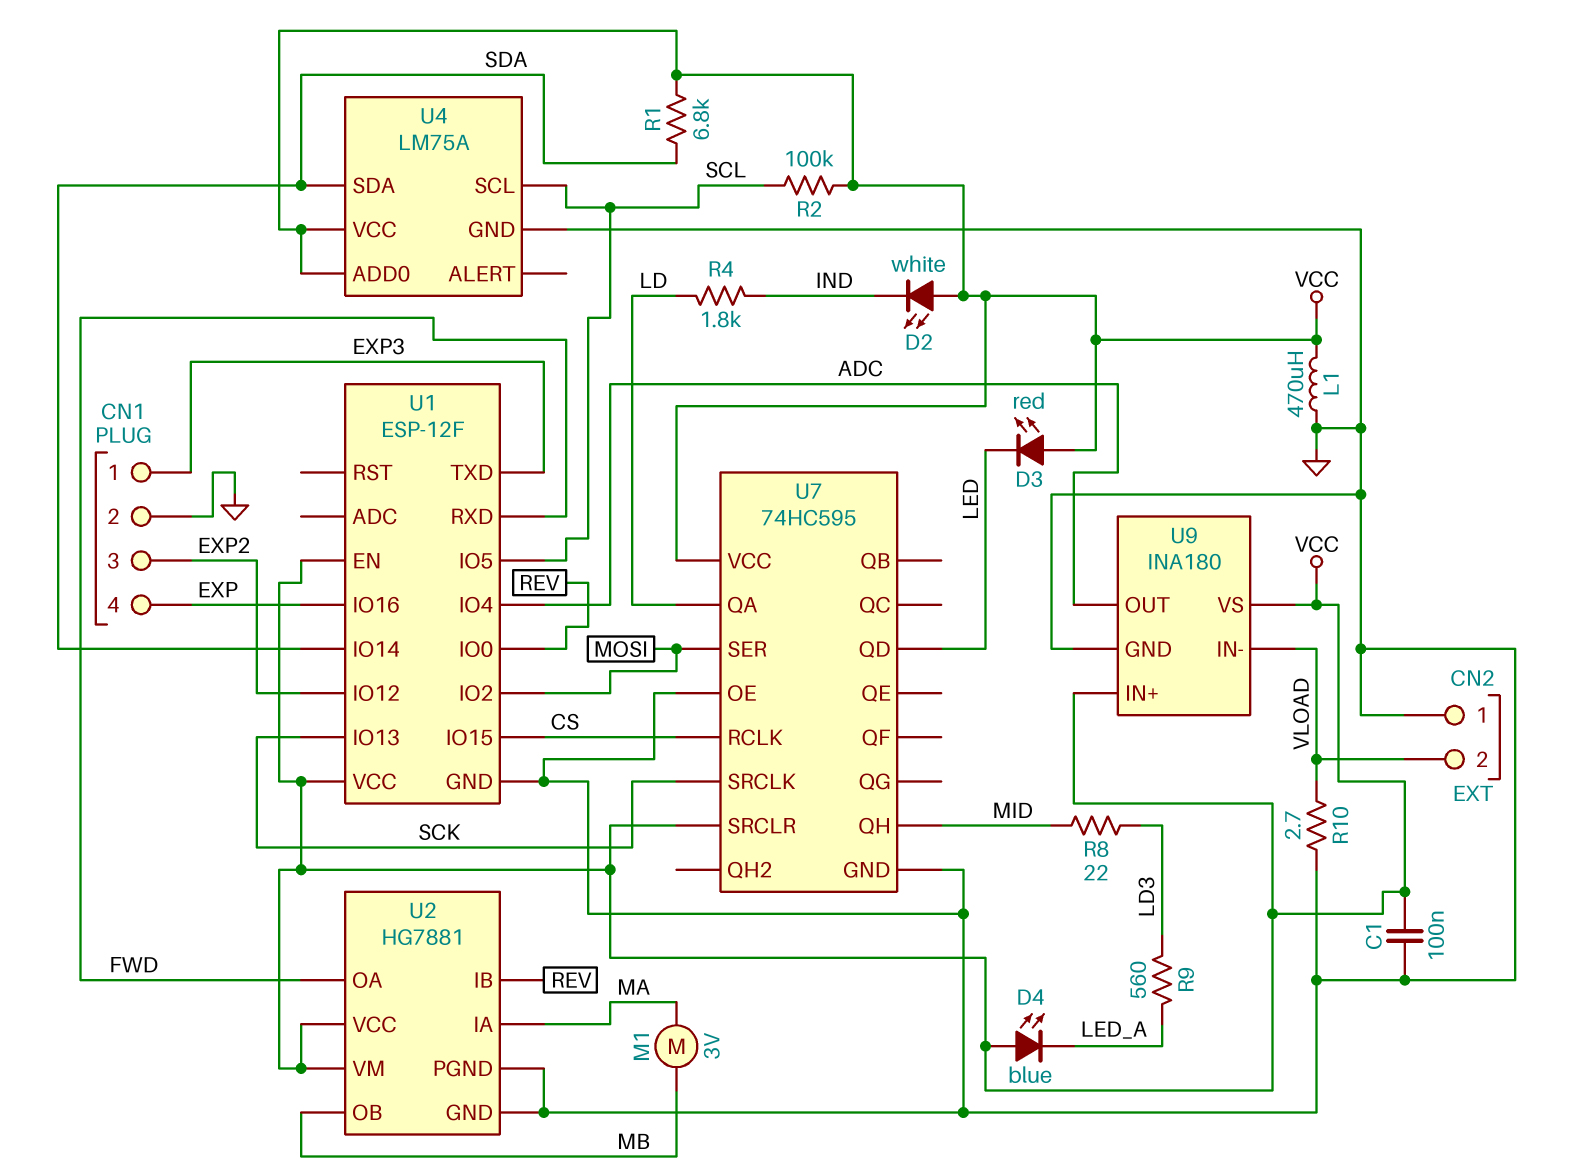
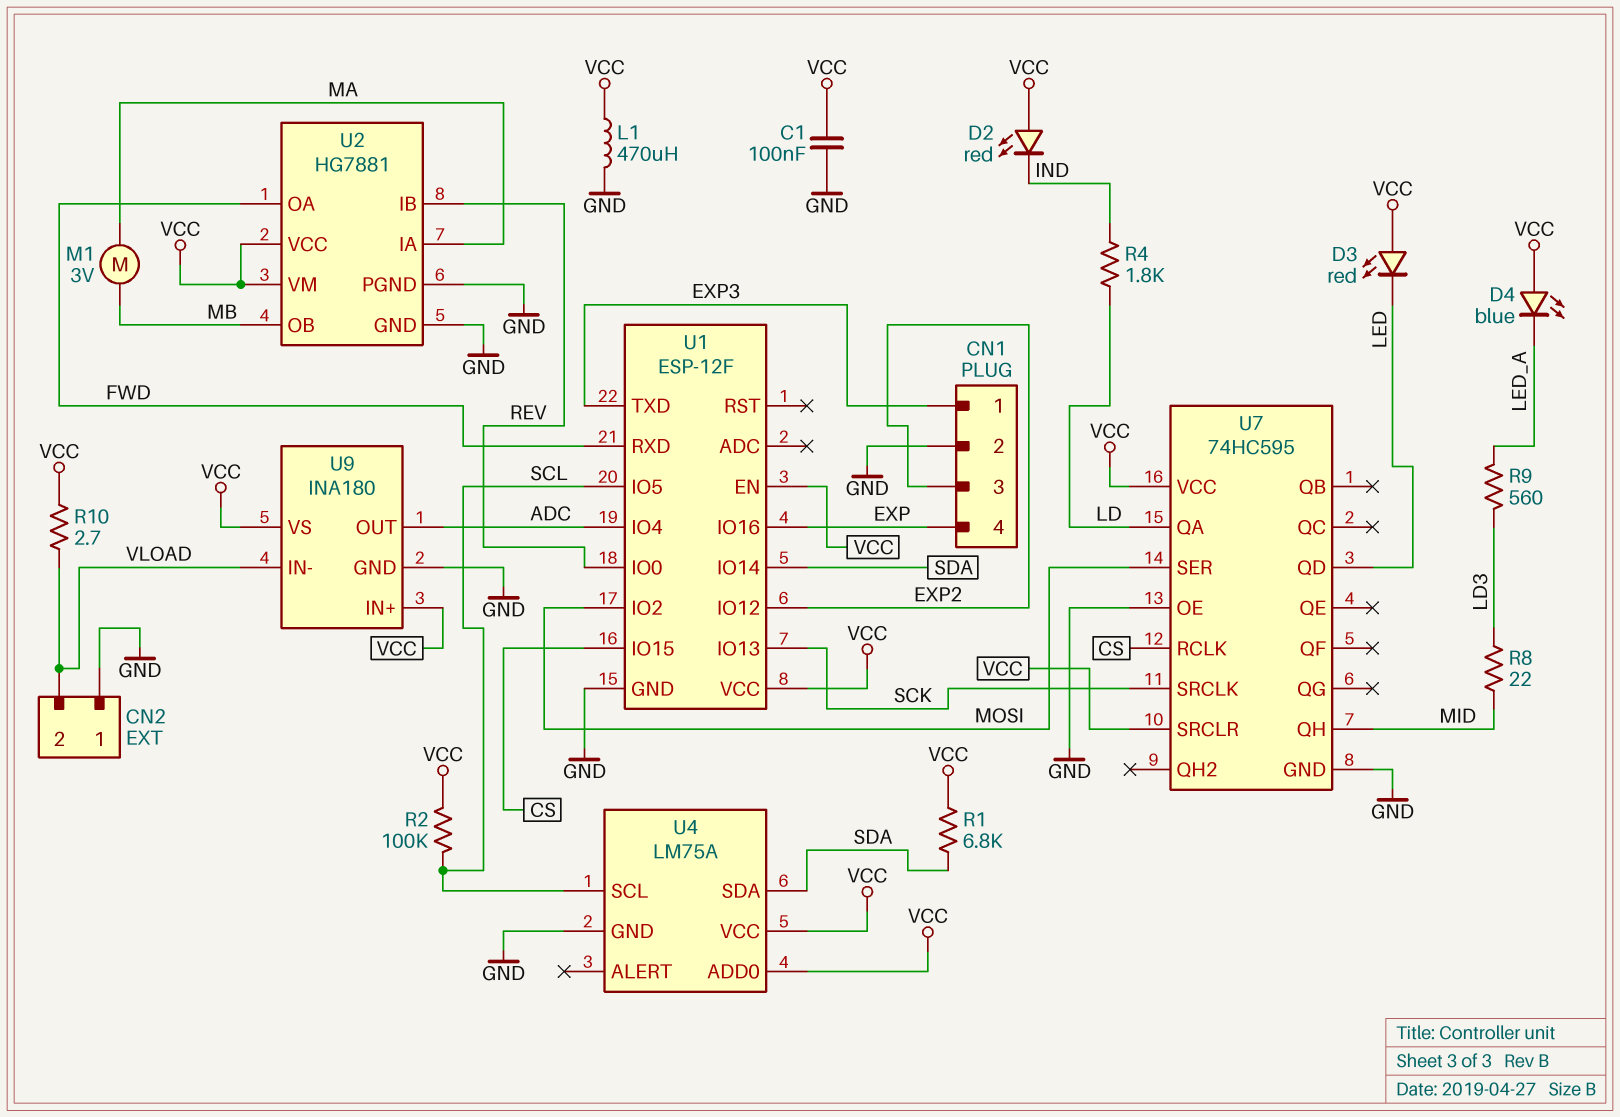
D2: LED white (A VCC, K IND) -> LED red (A VCC, K IND)
R10: 2.7 (GND, VLOAD) -> 2.7 (VCC, VLOAD)

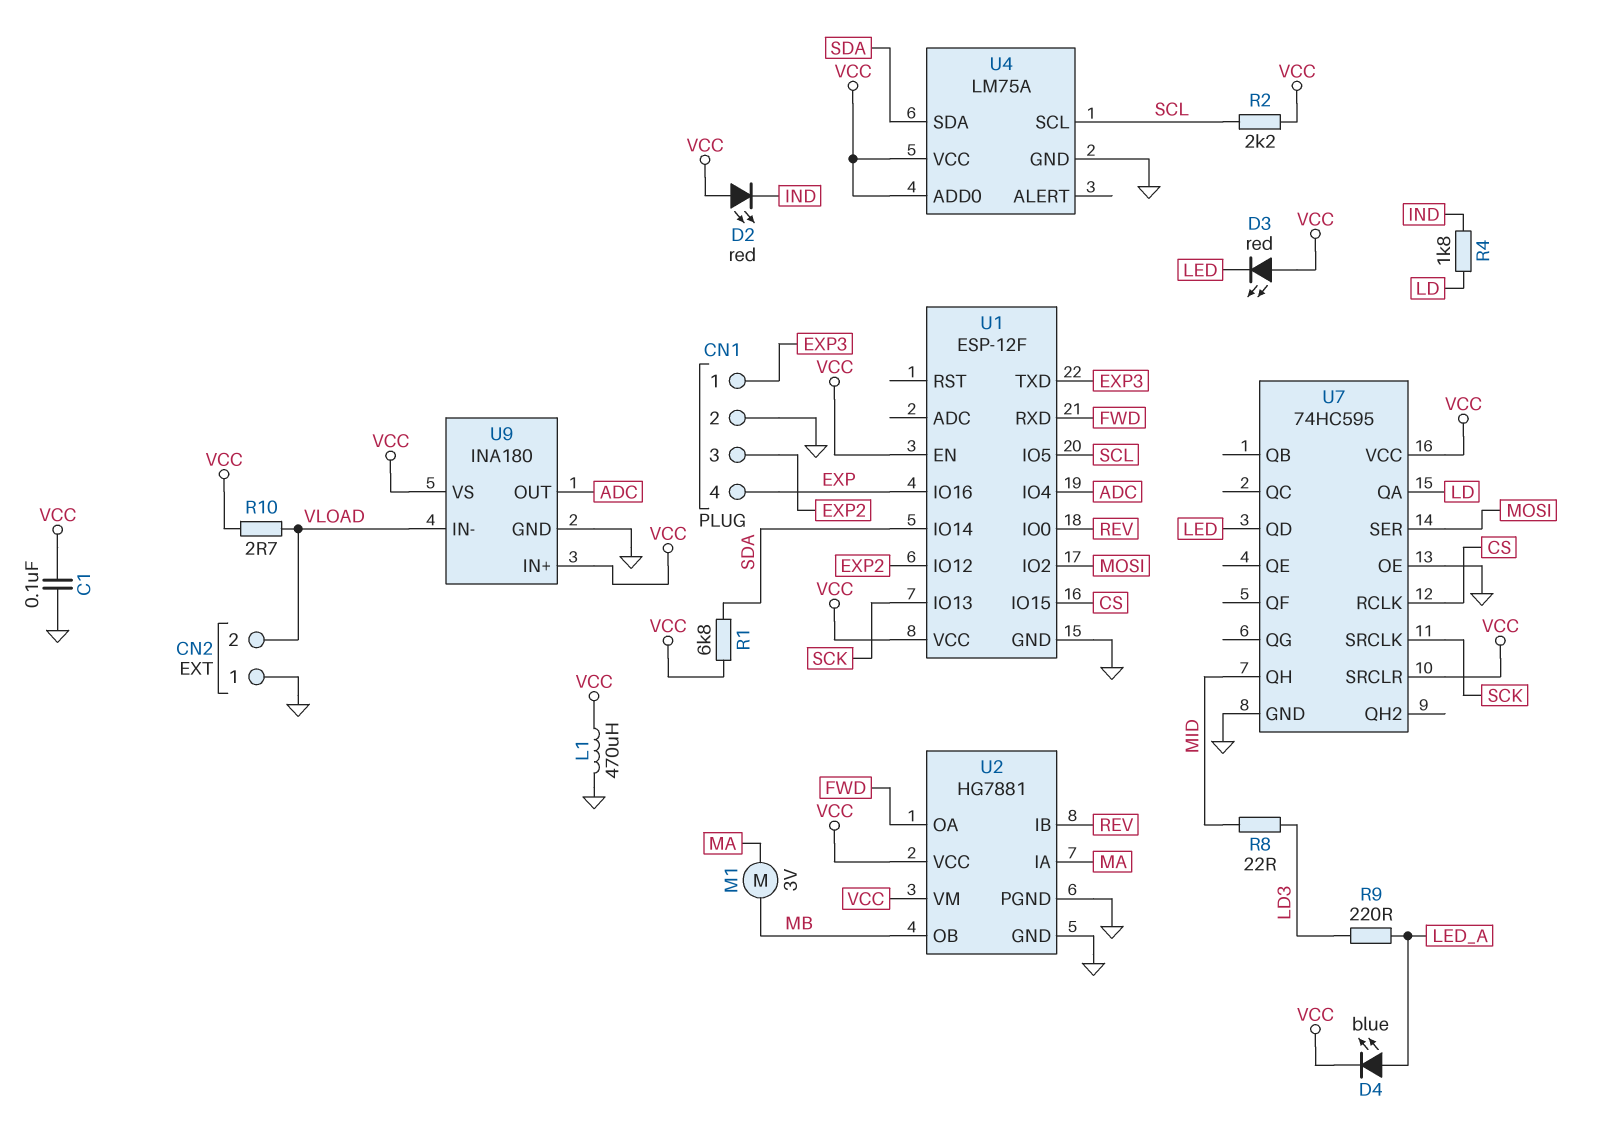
D4: LED blue (A VCC, K LED_A) -> LED blue (A LED_A, K VCC)
R2: 100k (SCL, VCC) -> 2.2k (SCL, VCC)
R9: 560 (LD3, LED_A) -> 220 (LD3, LED_A)

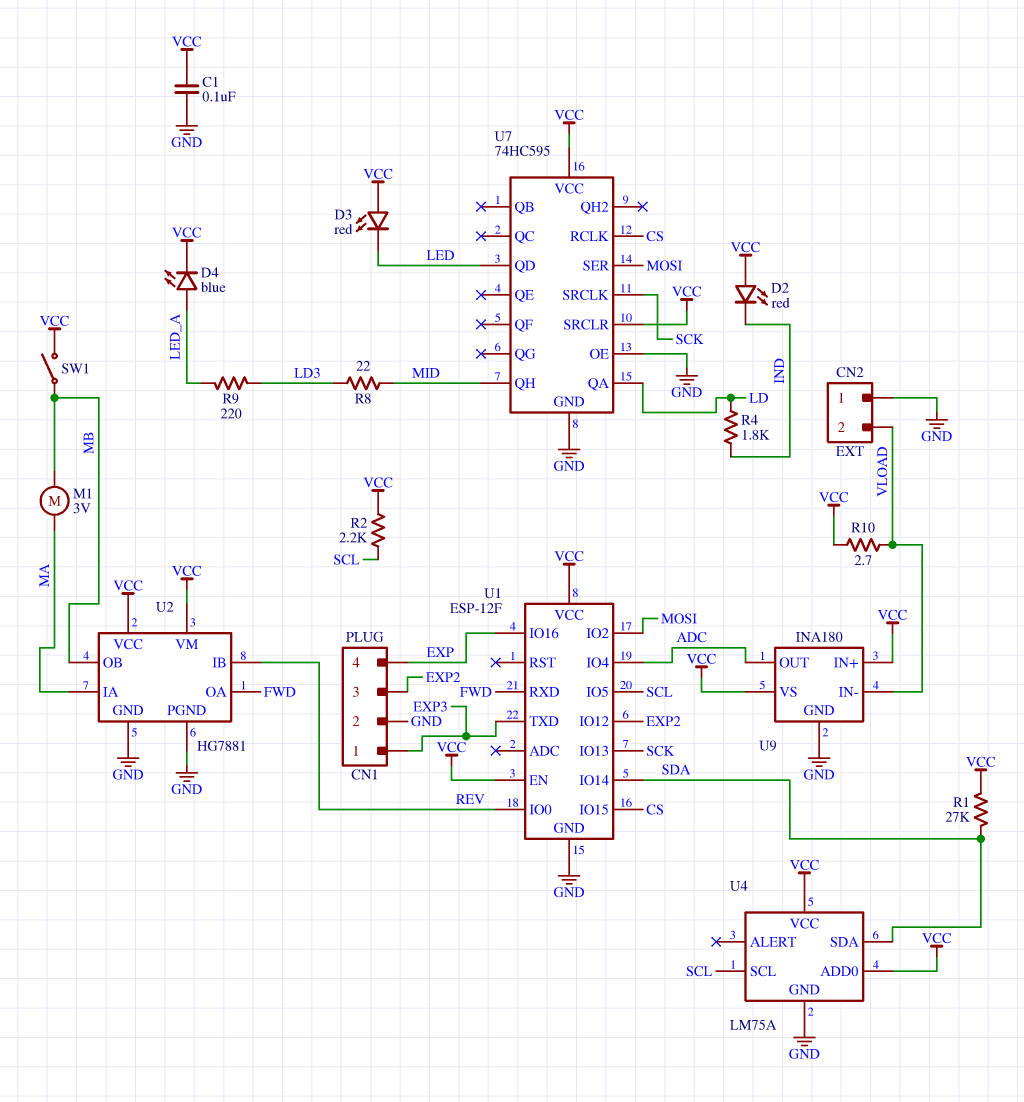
L1: 470uH (GND, VCC) -> none
R1: 6.8k (SDA, VCC) -> 27k (SDA, VCC)
SW1: none -> switch (MB, VCC)

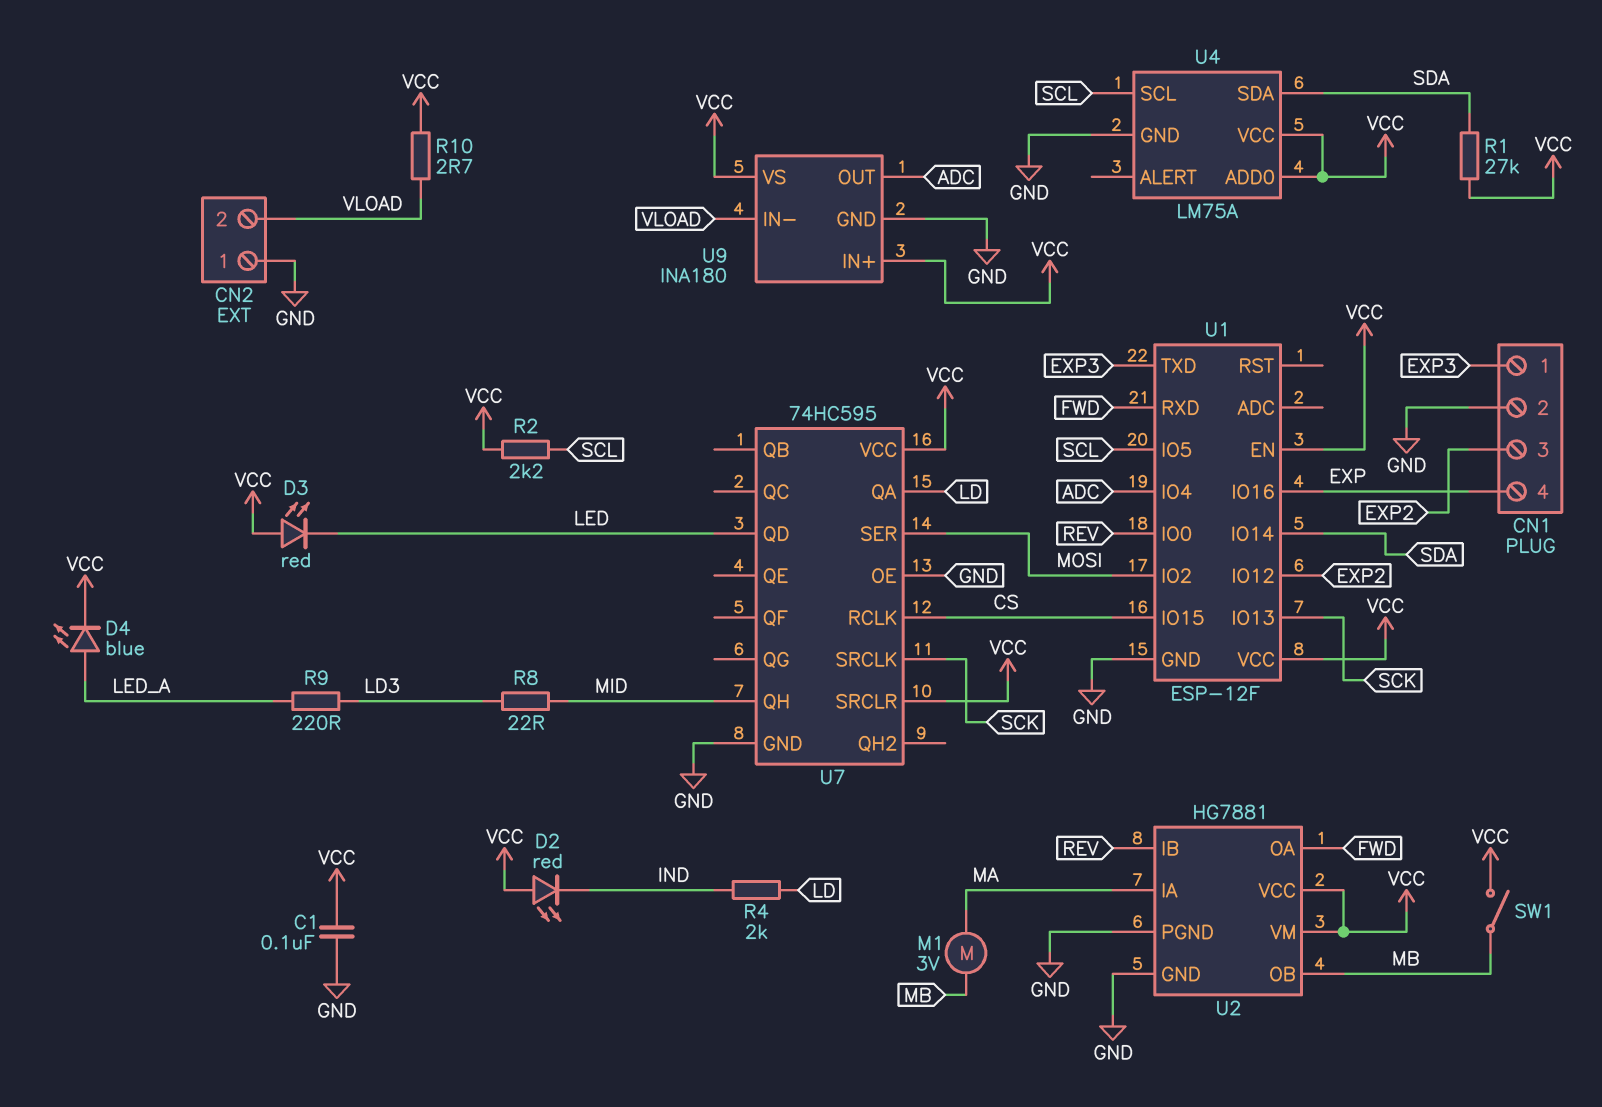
R4: 1.8k (IND, LD) -> 2k (IND, LD)

